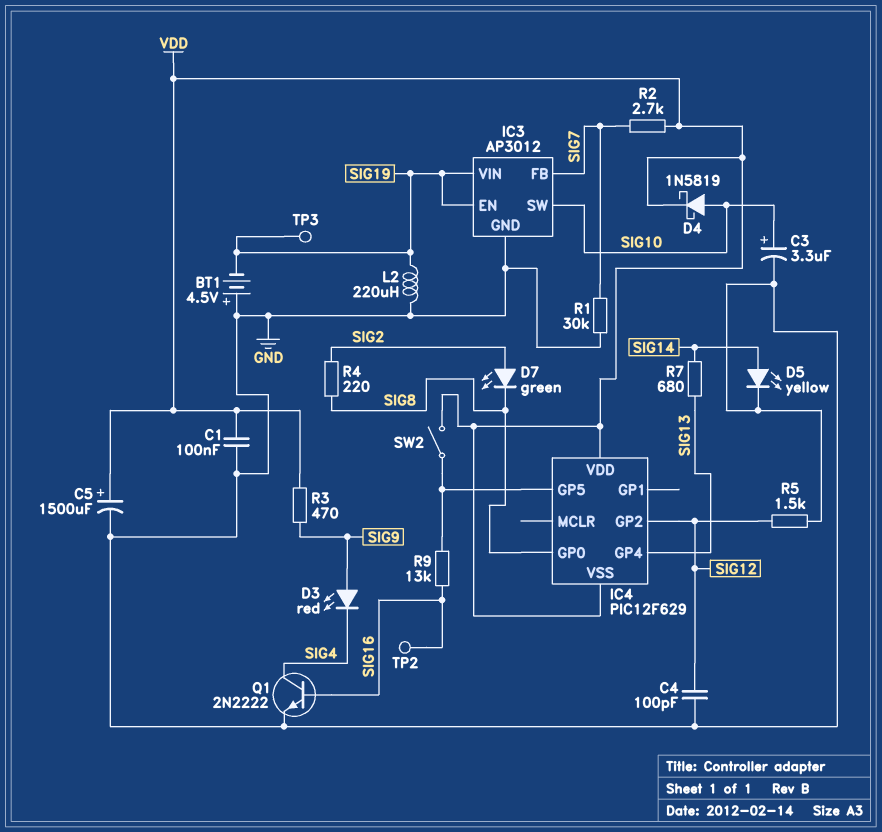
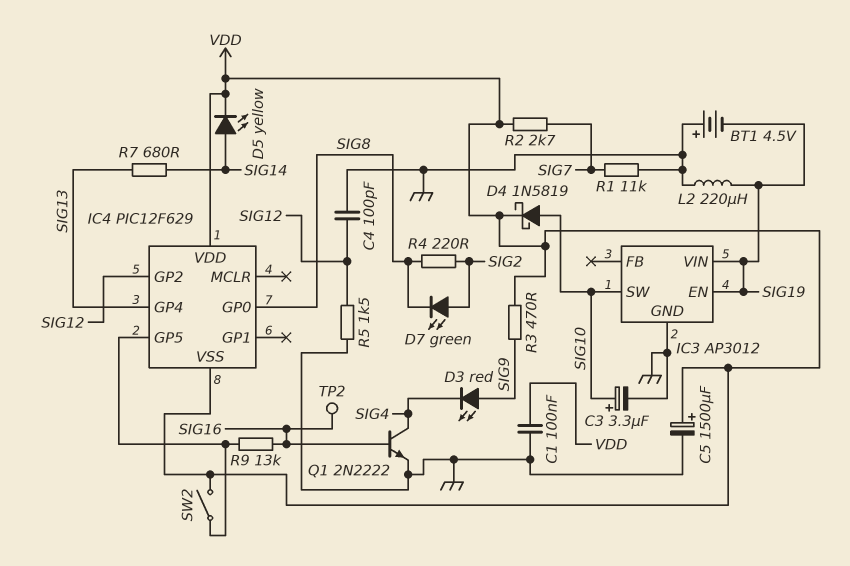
D5: LED yellow (A SIG14, K GND) -> LED yellow (A SIG14, K VDD)
IC3 pin FB: SIG7 -> none
R1: 30k (GND, SIG7) -> 11k (GND, SIG7)
TP3: test point (SIG19) -> none

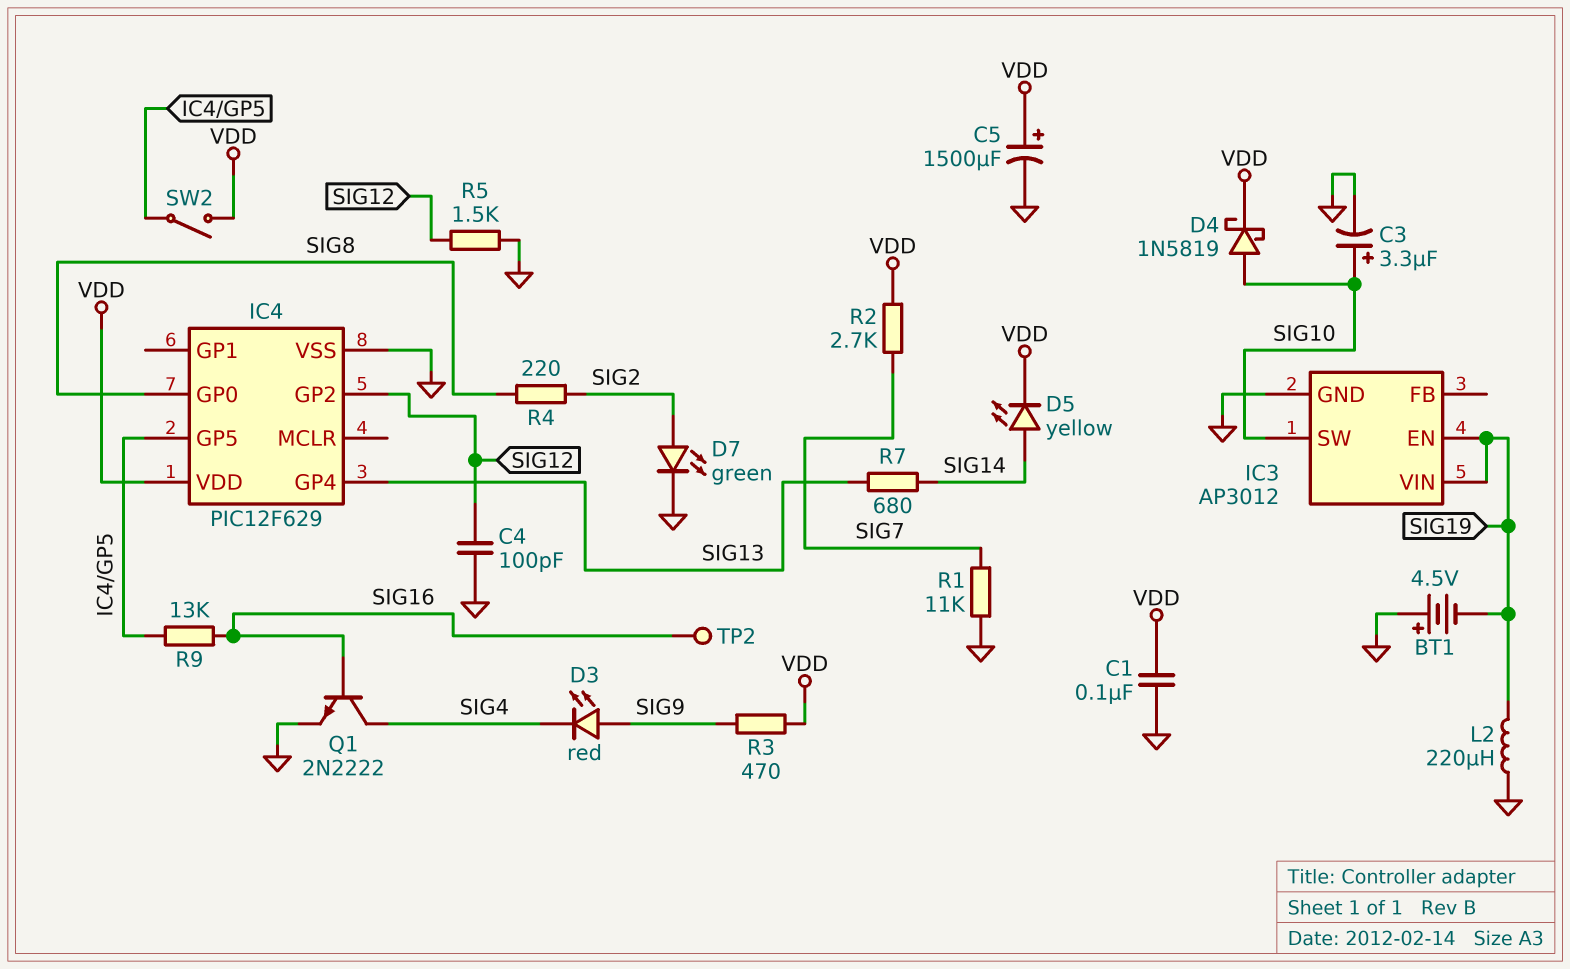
D7: LED green (A SIG2, K SIG8) -> LED green (A SIG2, K GND)
IC4 pin VSS: VDD -> GND

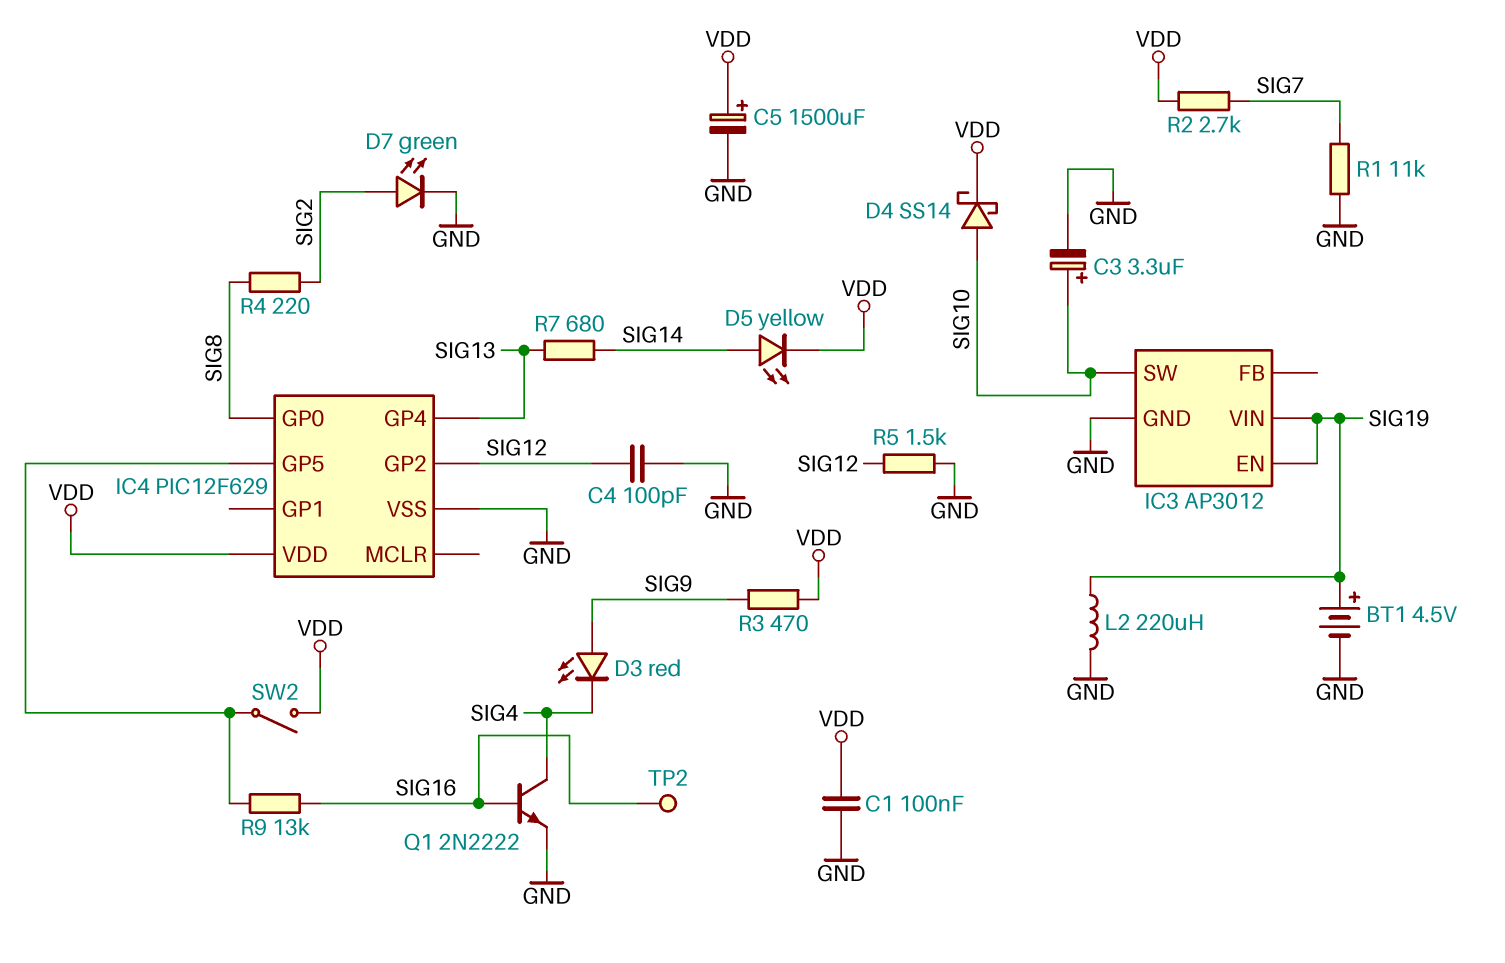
BT1: 4.5V (plus GND, minus SIG19) -> 4.5V (plus SIG19, minus GND)
D4: schottky 1N5819 (A SIG10, K VDD) -> schottky SS14 (A SIG10, K VDD)

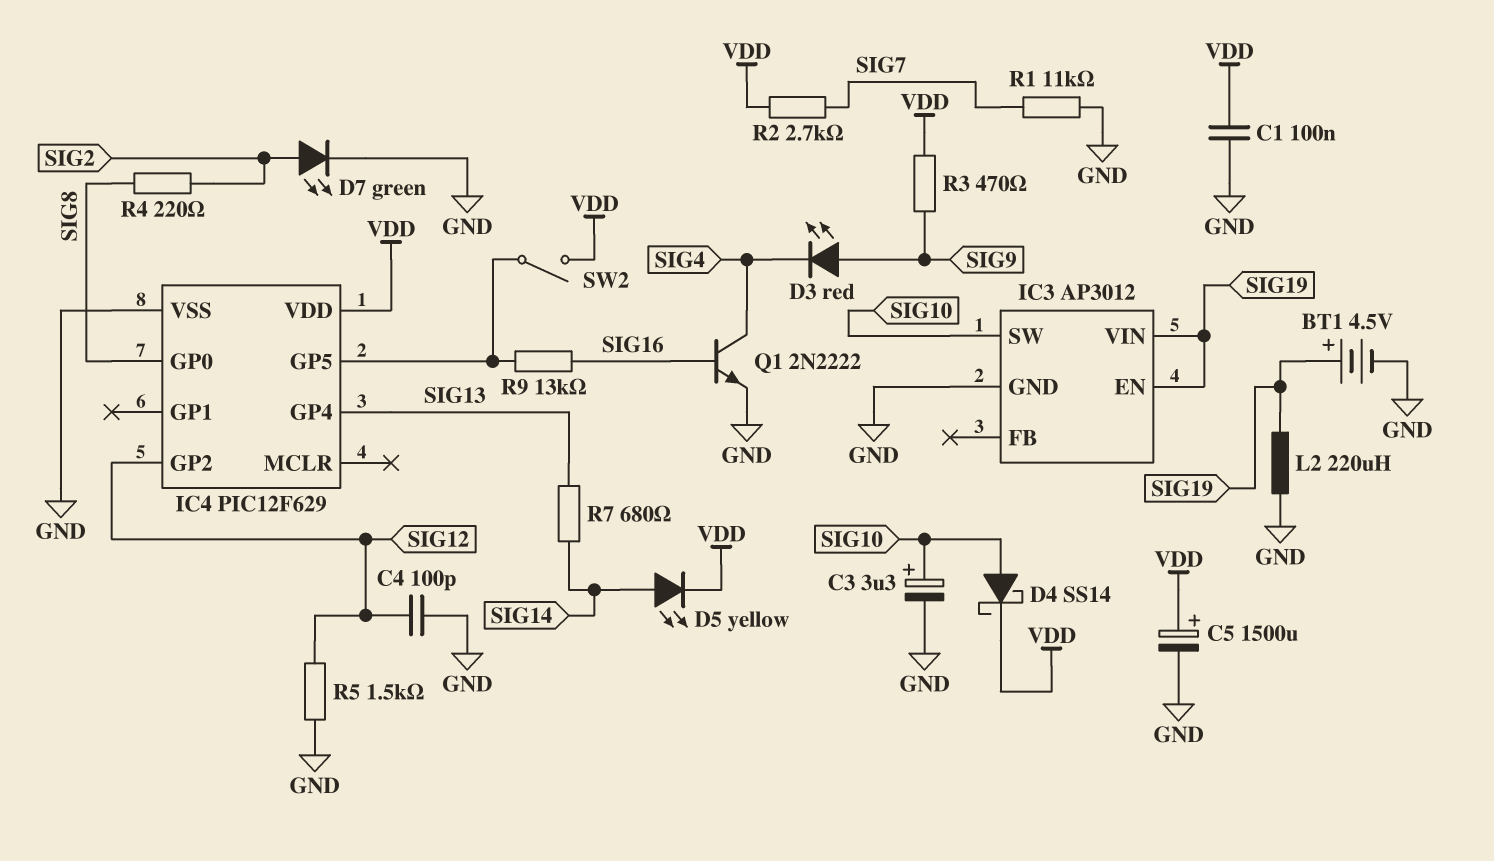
TP2: test point (SIG16) -> none

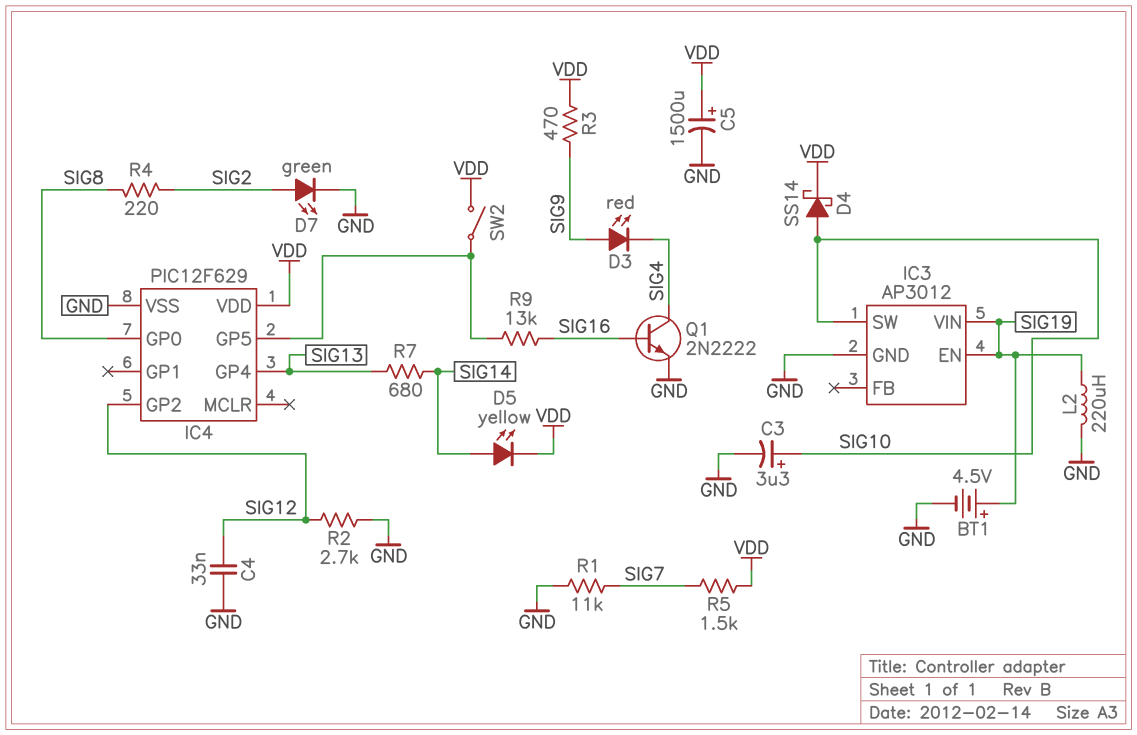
C1: 100nF (GND, VDD) -> none
C4: 100pF (GND, SIG12) -> 33nF (GND, SIG12)
R2: 2.7k (SIG7, VDD) -> 2.7k (GND, SIG12)
R5: 1.5k (GND, SIG12) -> 1.5k (SIG7, VDD)

